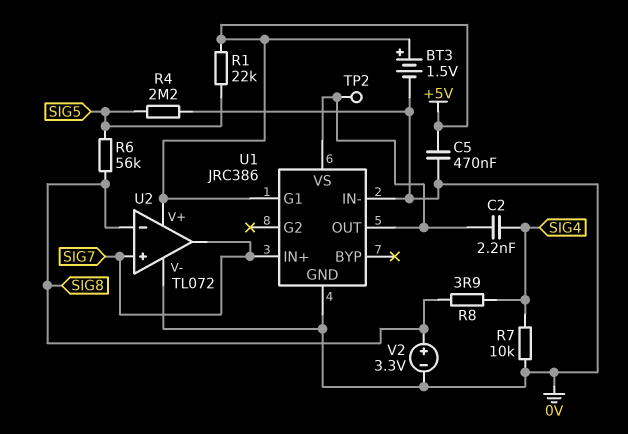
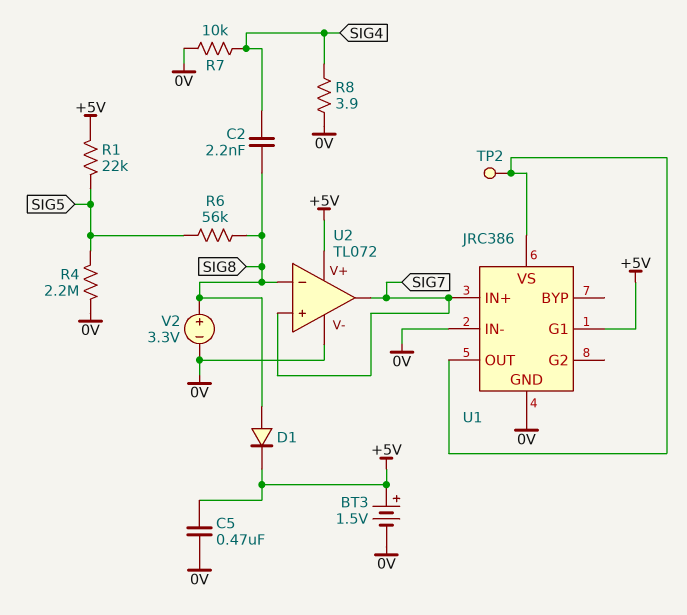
C2: 2.2nF (SIG4, U1/OUT) -> 2.2nF (SIG4, SIG8)
D1: none -> diode (A SIG8, K +5V)
R8: 3.9 (SIG4, SIG8) -> 3.9 (0V, SIG4)

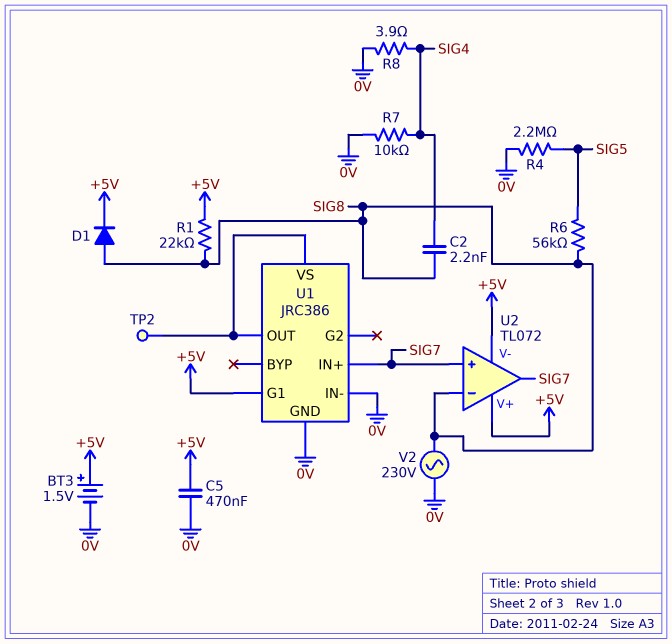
R1: 22k (+5V, SIG5) -> 22k (+5V, SIG8)
U2 pin V-: 0V -> +5V
V2: 3.3V (plus SIG8, minus 0V) -> AC 230V (0V, SIG8)

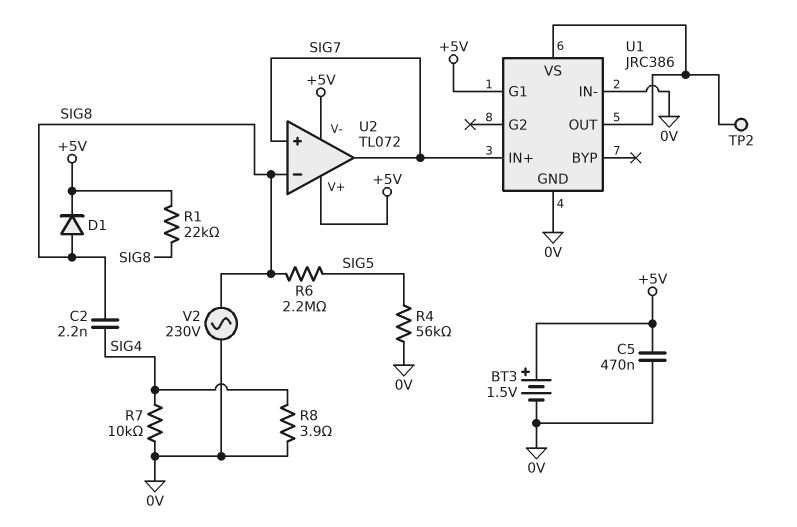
R4: 2.2M (0V, SIG5) -> 56k (0V, SIG5)
R6: 56k (SIG5, SIG8) -> 2.2M (SIG5, SIG8)

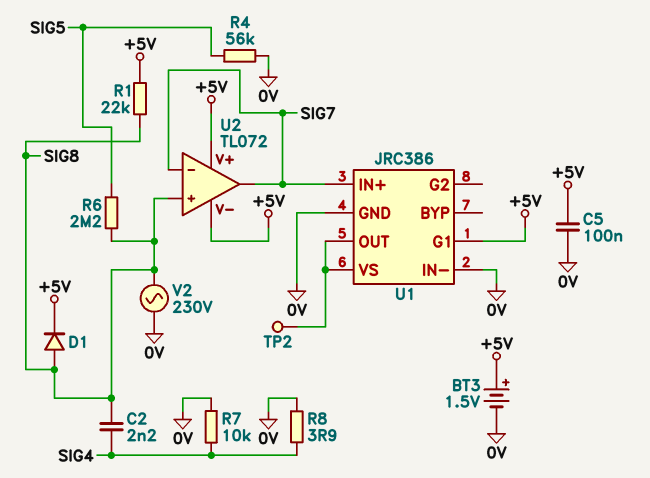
C5: 470nF (+5V, 0V) -> 100nF (+5V, 0V)
U2 pin in+: SIG7 -> SIG8
U2 pin in-: SIG8 -> SIG7

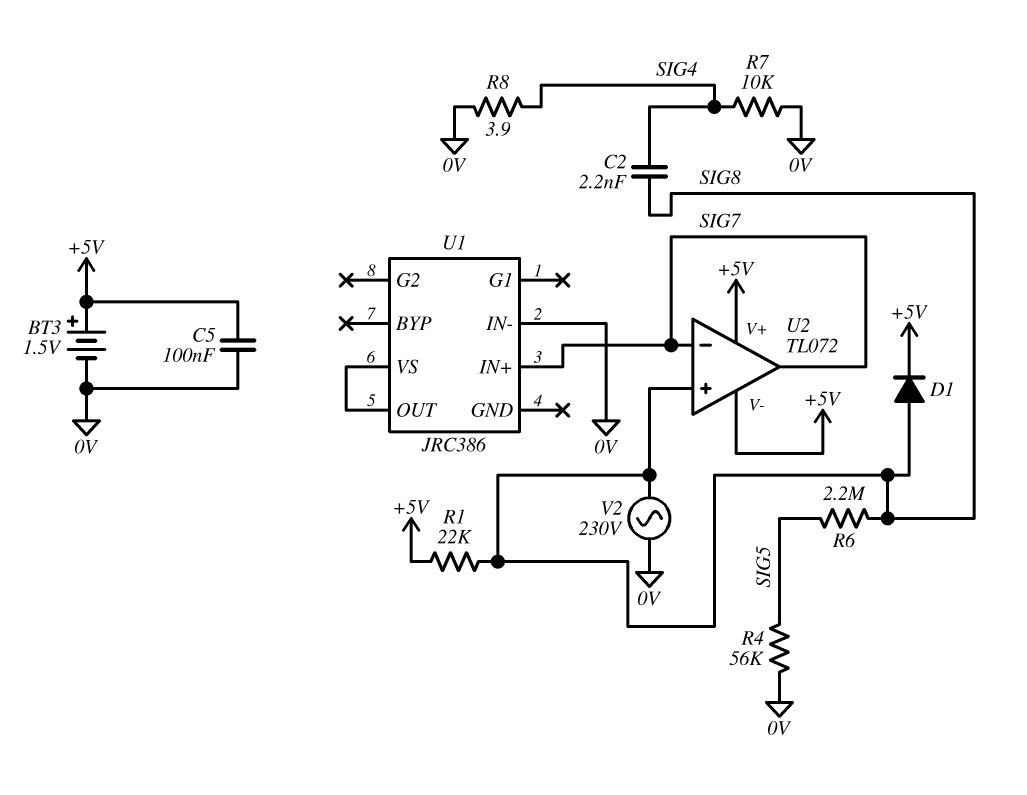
TP2: test point (U1/OUT) -> none
U1 pin G1: +5V -> none
U1 pin GND: 0V -> none

